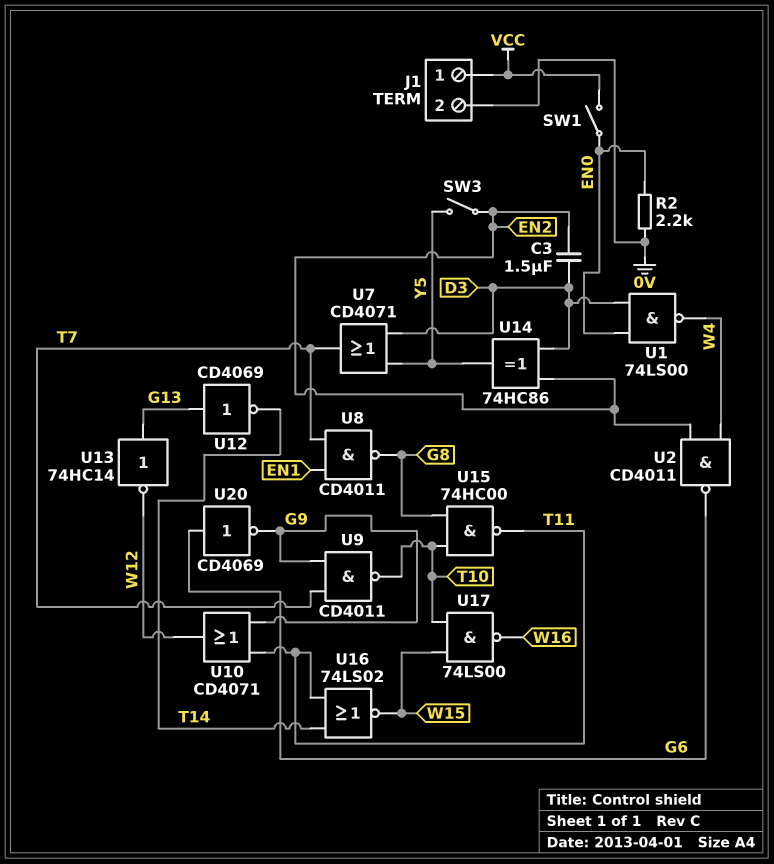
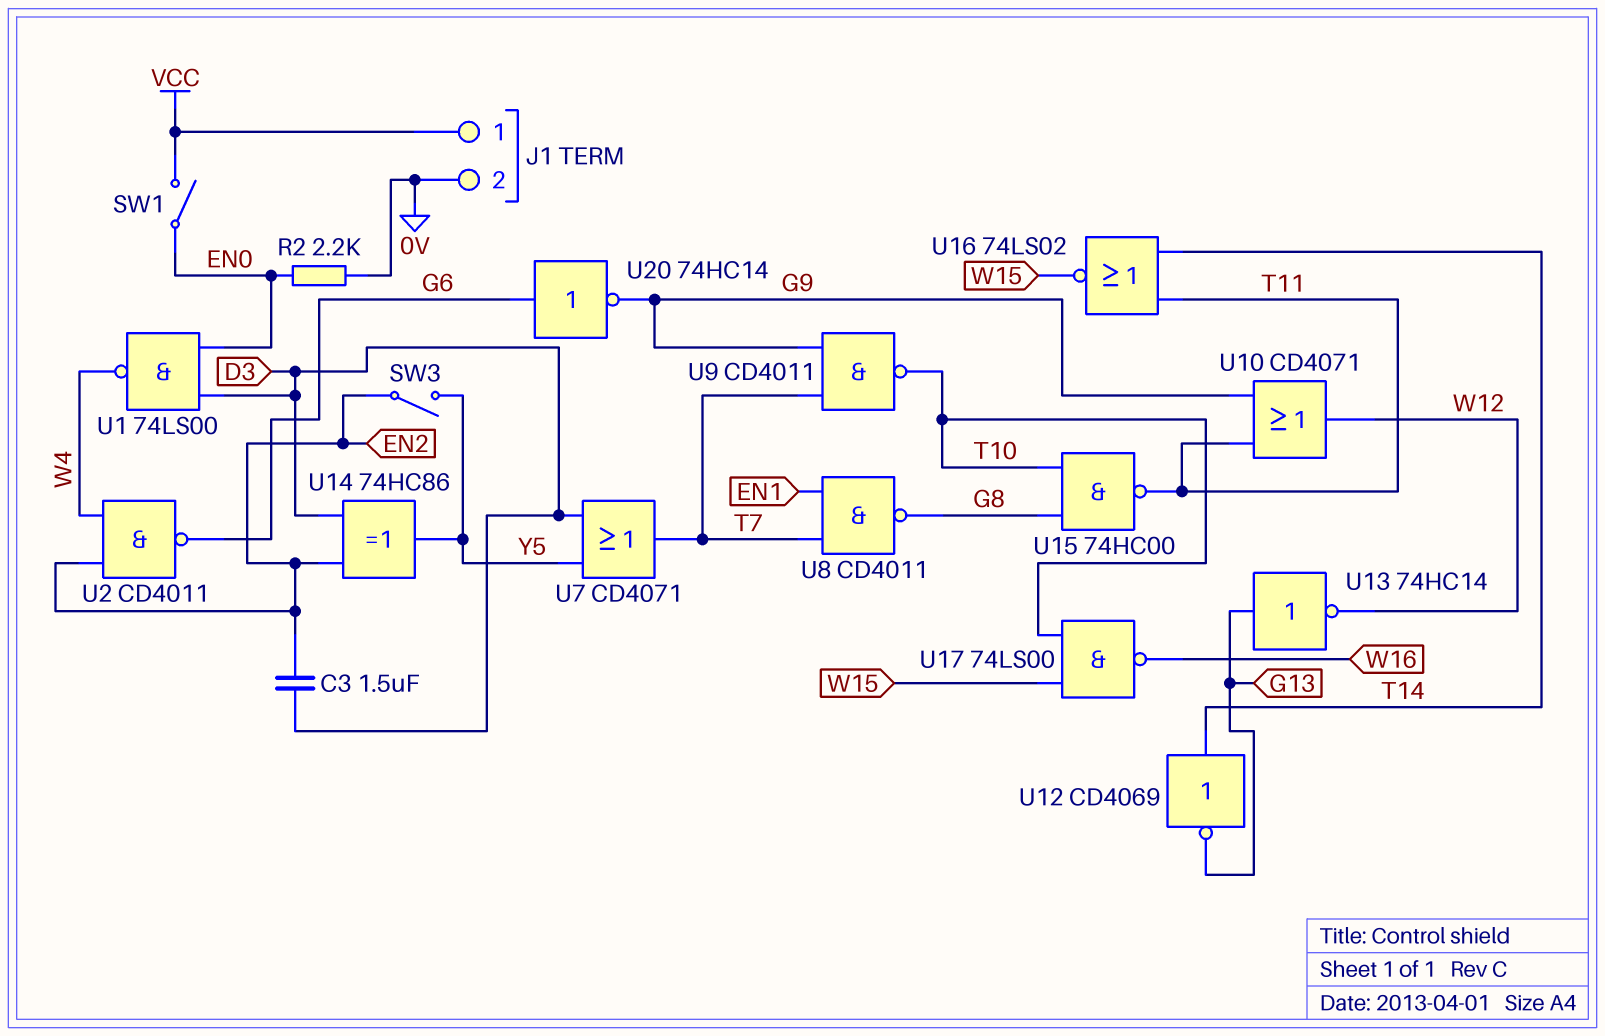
U12: NOT CD4069 (in G13, out T14) -> NOT CD4069 (in T14, out G13)
U20: NOT CD4069 (in G6, out G9) -> NOT 74HC14 (in G6, out G9)

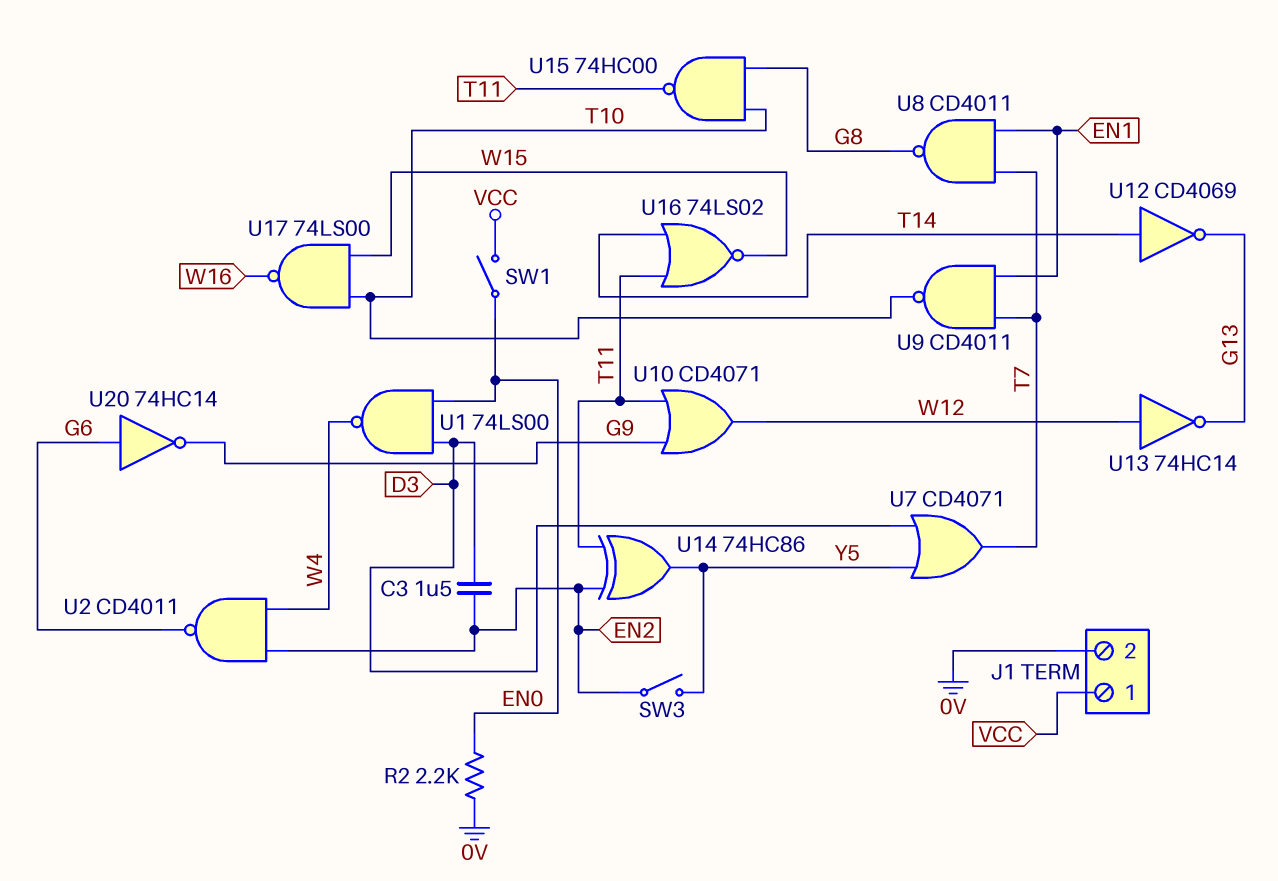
U9: NAND CD4011 (in G9, in T7, out T10) -> NAND CD4011 (in EN1, in T7, out T10)
U13: NOT 74HC14 (in G13, out W12) -> NOT 74HC14 (in W12, out G13)
U14: XOR 74HC86 (in D3, in EN2, out Y5) -> XOR 74HC86 (in EN2, in T11, out Y5)

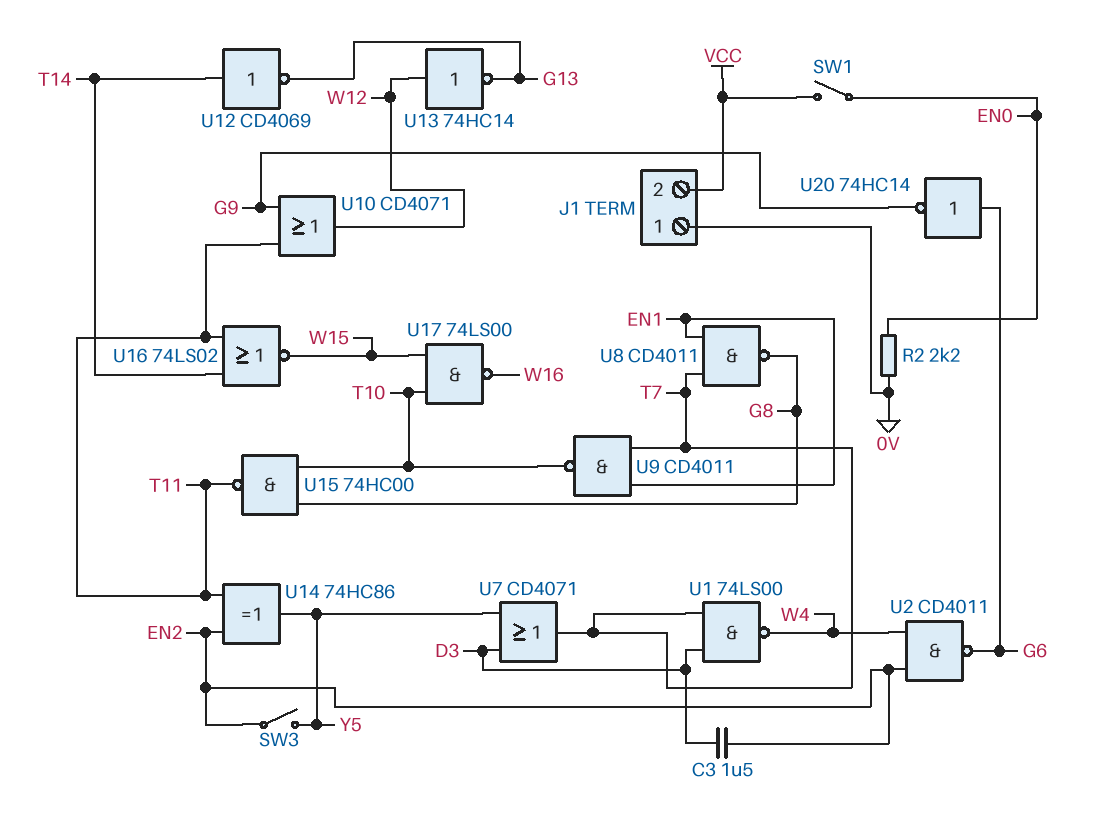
J1 pin 1: VCC -> 0V
J1 pin 2: 0V -> VCC
U1: NAND 74LS00 (in D3, in EN0, out W4) -> NAND 74LS00 (in D3, in T7, out W4)

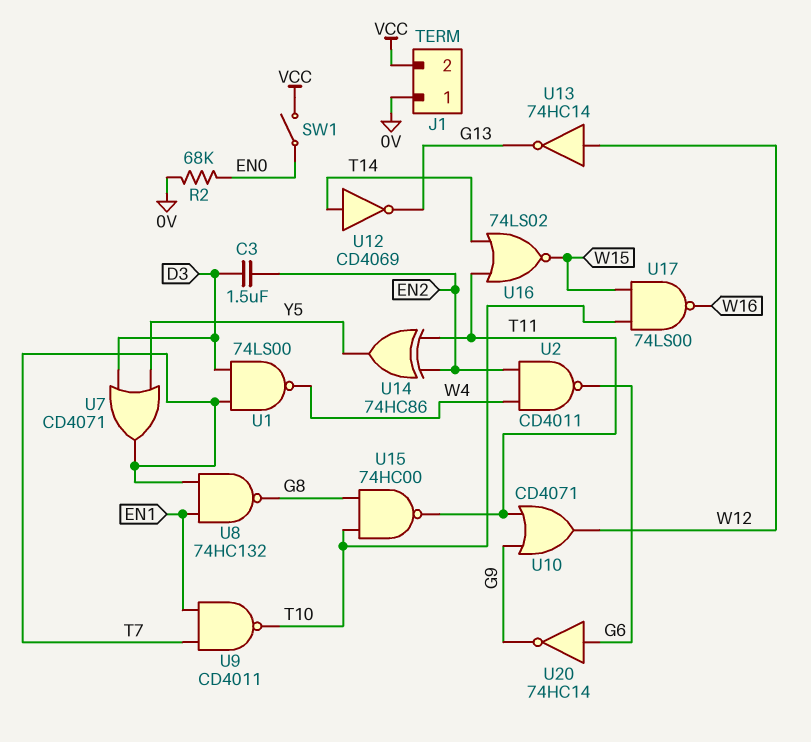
R2: 2.2k (0V, EN0) -> 68k (0V, EN0)
SW3: switch (EN2, Y5) -> none
U8: NAND CD4011 (in EN1, in T7, out G8) -> NAND 74HC132 (in EN1, in T7, out G8)

